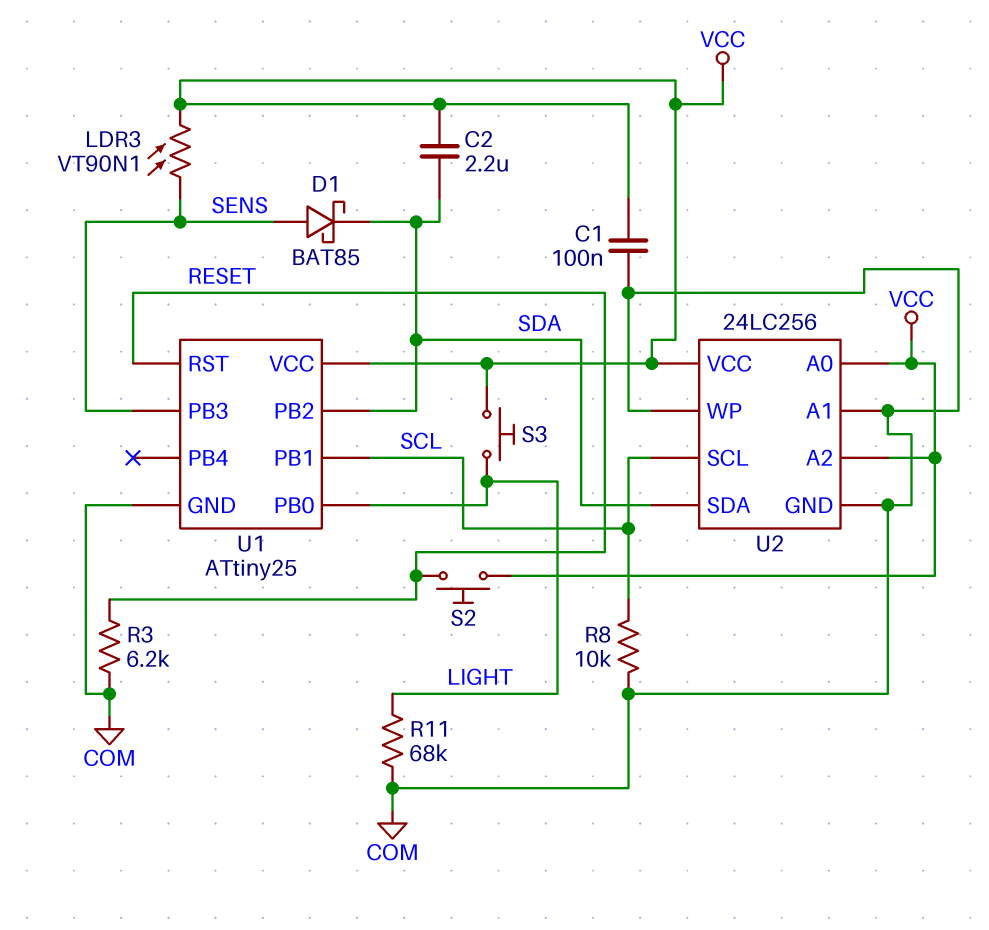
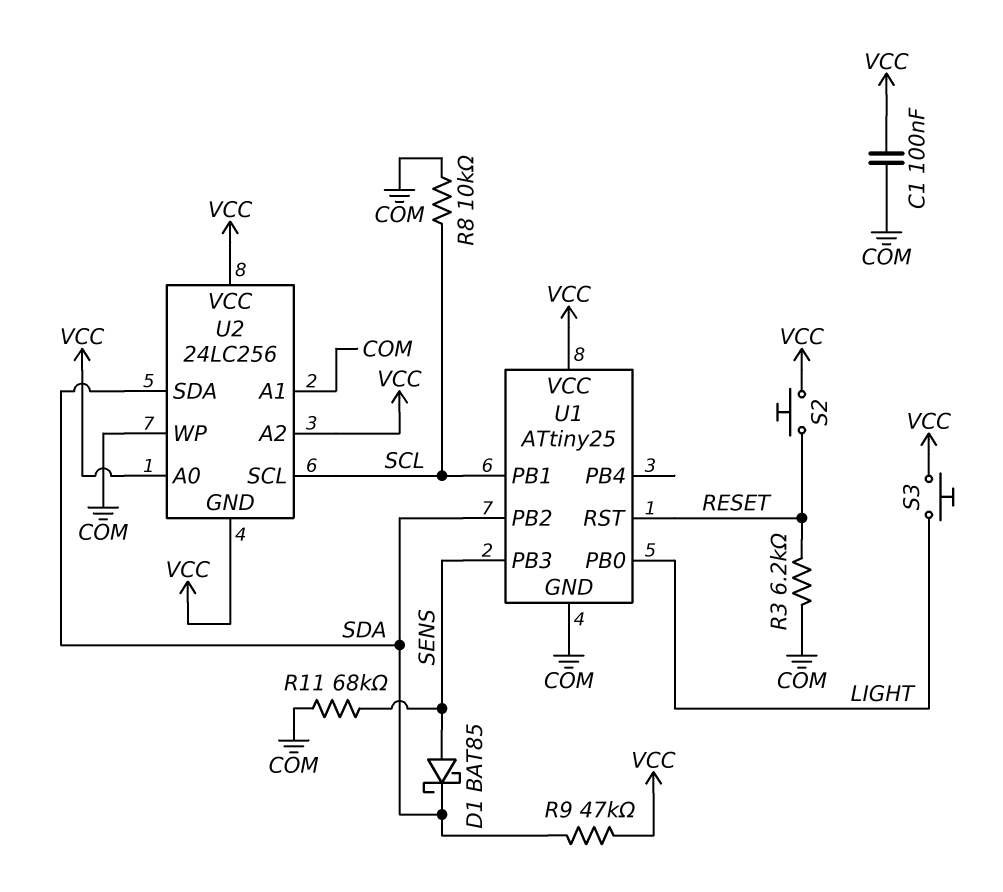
C2: 2.2uF (SDA, VCC) -> none
LDR3: VT90N1 (SENS, VCC) -> none
R9: none -> 47k (SDA, VCC)
R11: 68k (COM, LIGHT) -> 68k (COM, SENS)
U2 pin GND: COM -> VCC

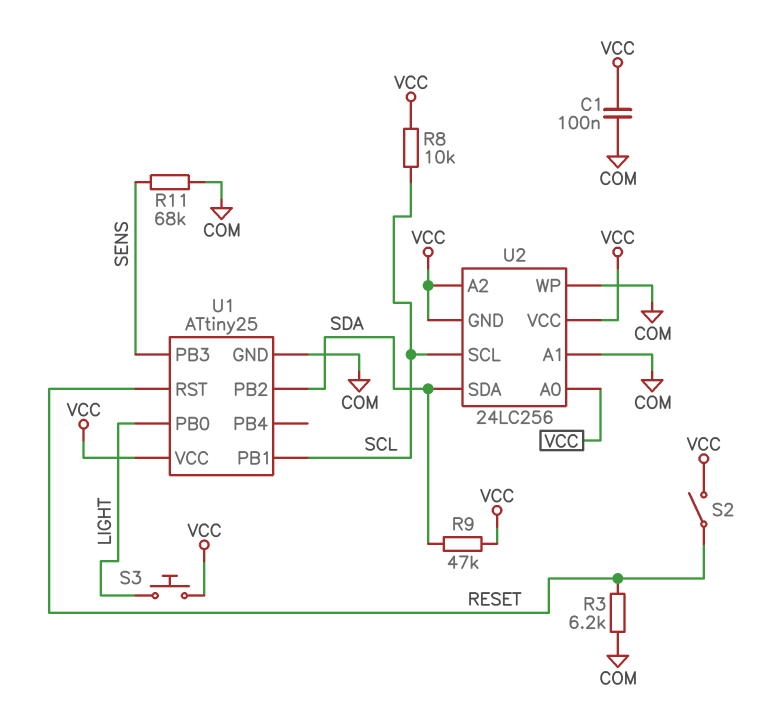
D1: schottky BAT85 (A SENS, K SDA) -> none
R8: 10k (COM, SCL) -> 10k (SCL, VCC)
S2: button (RESET, VCC) -> switch (RESET, VCC)

